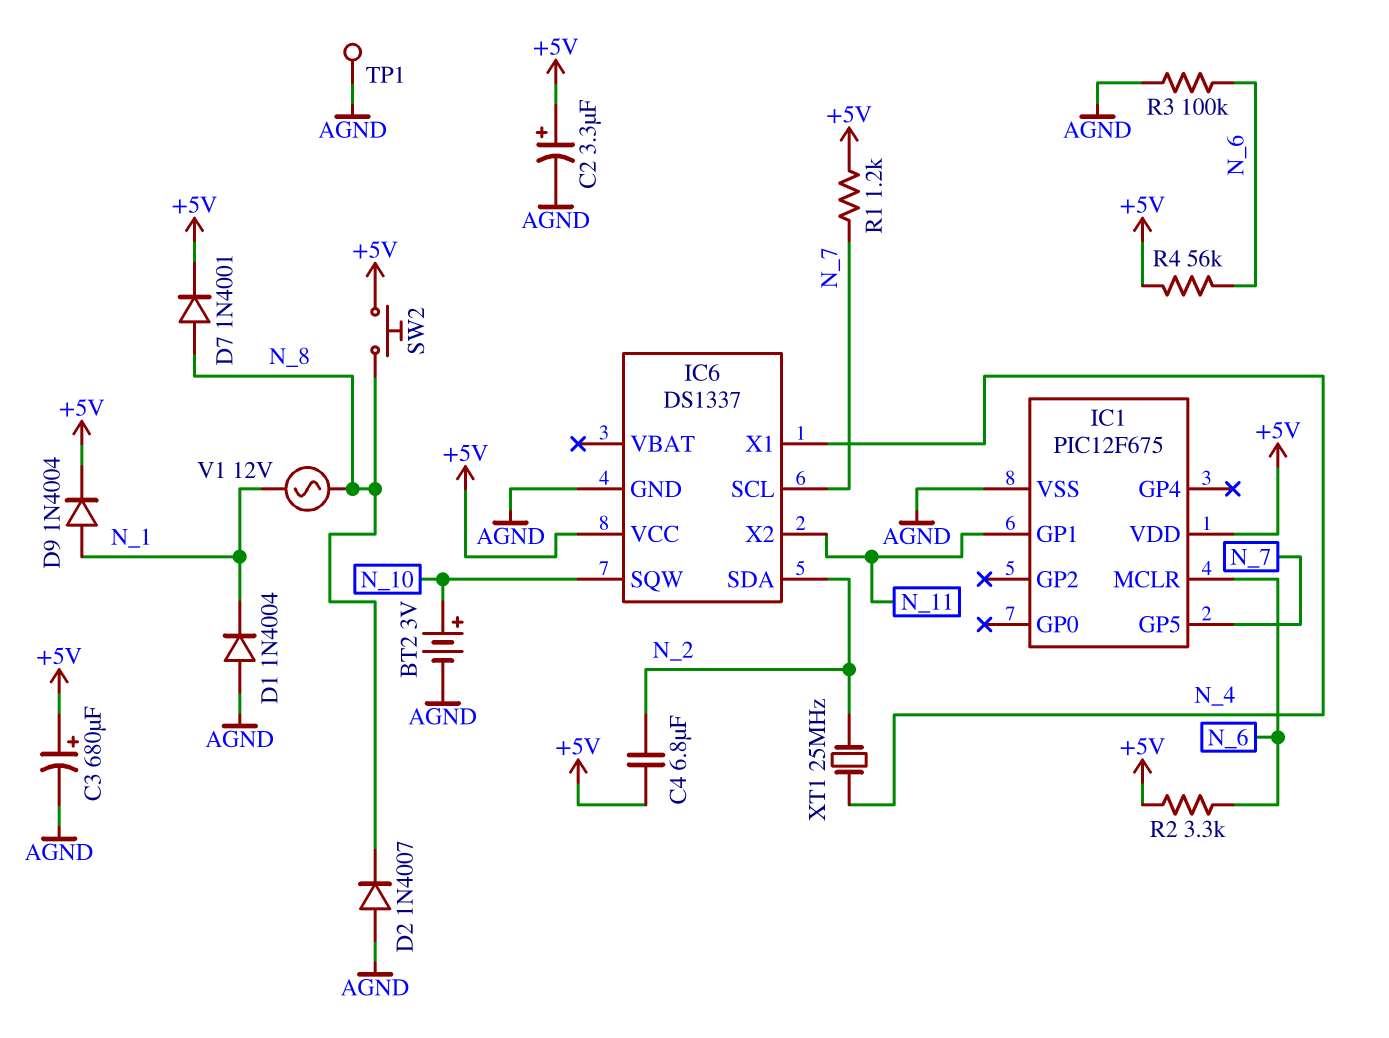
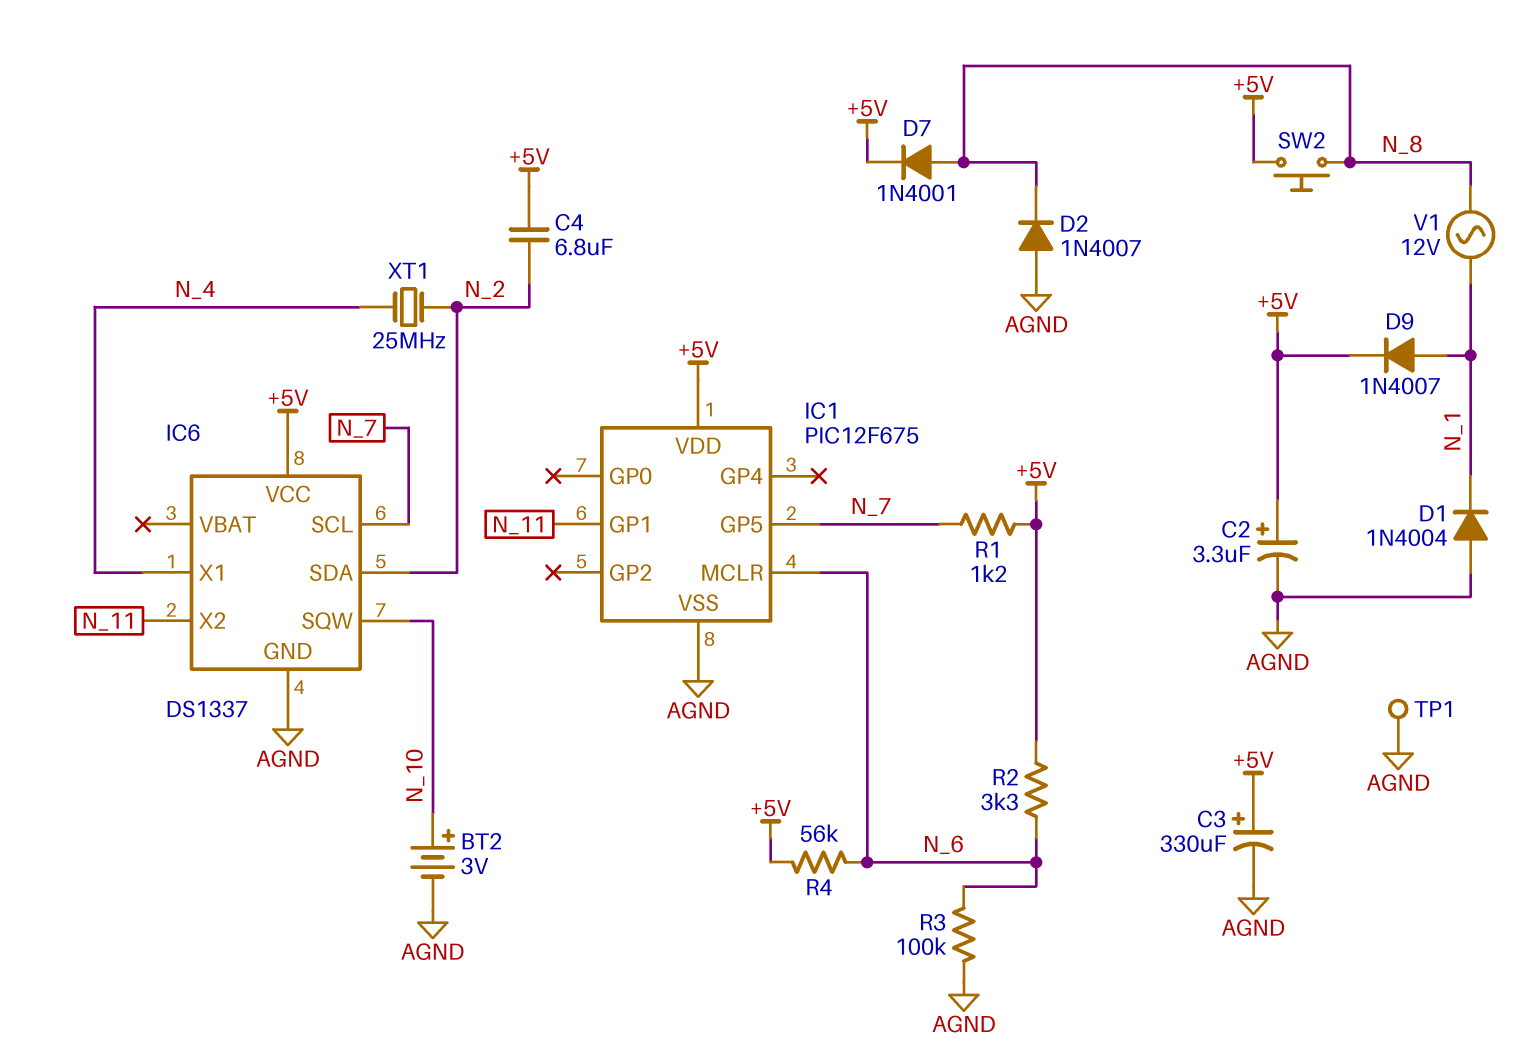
C3: 680uF (plus +5V, minus AGND) -> 330uF (plus +5V, minus AGND)
D9: diode 1N4004 (A N_1, K +5V) -> diode 1N4007 (A N_1, K +5V)

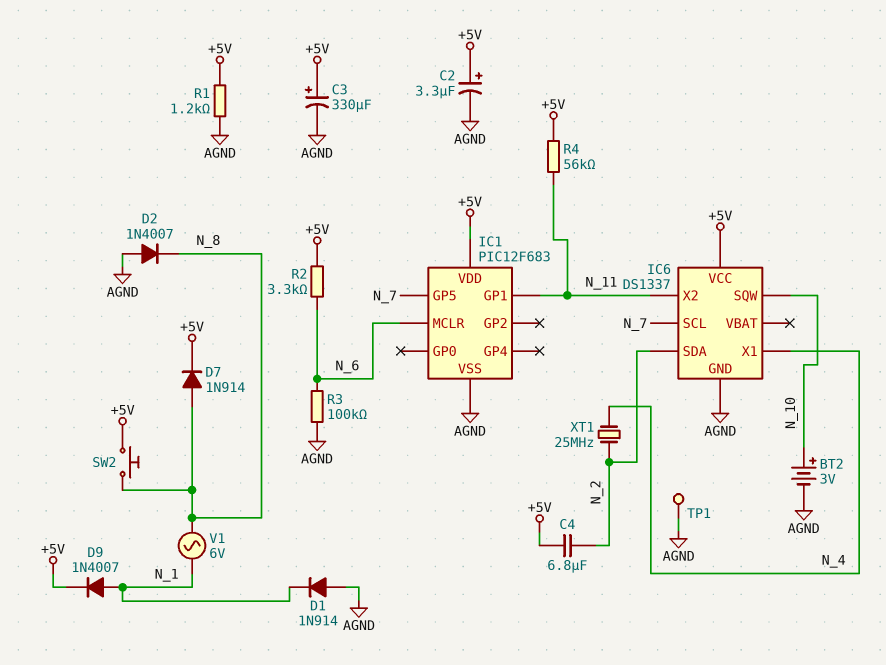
D1: diode 1N4004 (A AGND, K N_1) -> diode 1N914 (A AGND, K N_1)
D7: diode 1N4001 (A N_8, K +5V) -> diode 1N914 (A N_8, K +5V)
IC1: PIC12F675 -> PIC12F683
R1: 1.2k (+5V, N_7) -> 1.2k (+5V, AGND)
R4: 56k (+5V, N_6) -> 56k (+5V, N_11)
V1: AC 12V (N_1, N_8) -> AC 6V (N_1, N_8)

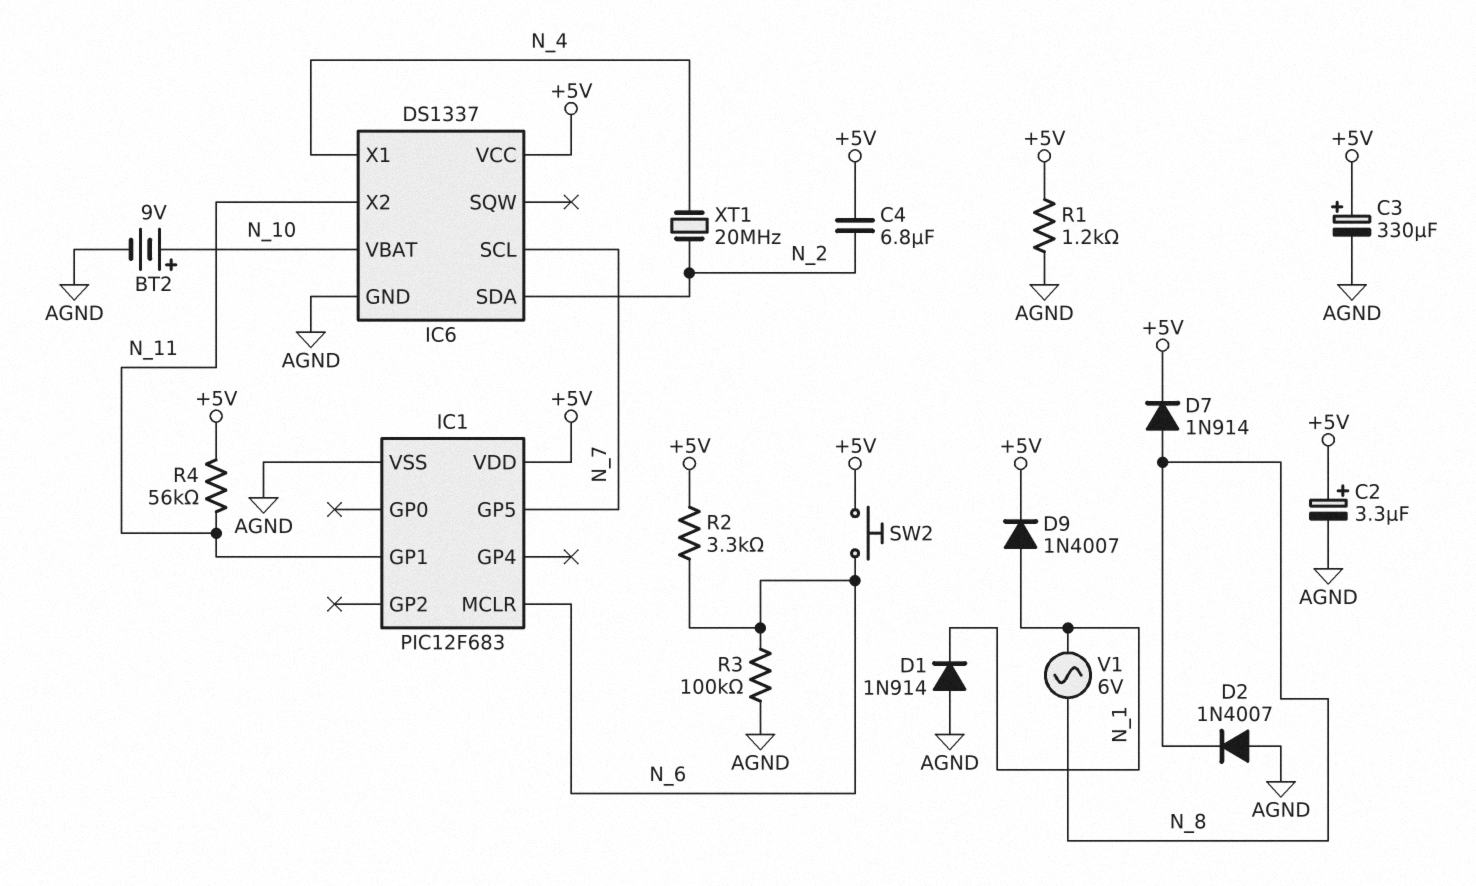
BT2: 3V (plus N_10, minus AGND) -> 9V (plus N_10, minus AGND)
IC6 pin SQW: N_10 -> none
IC6 pin VBAT: none -> N_10
SW2: button (+5V, N_8) -> button (+5V, N_6)
TP1: test point (AGND) -> none
XT1: 25MHz (N_2, N_4) -> 20MHz (N_2, N_4)

